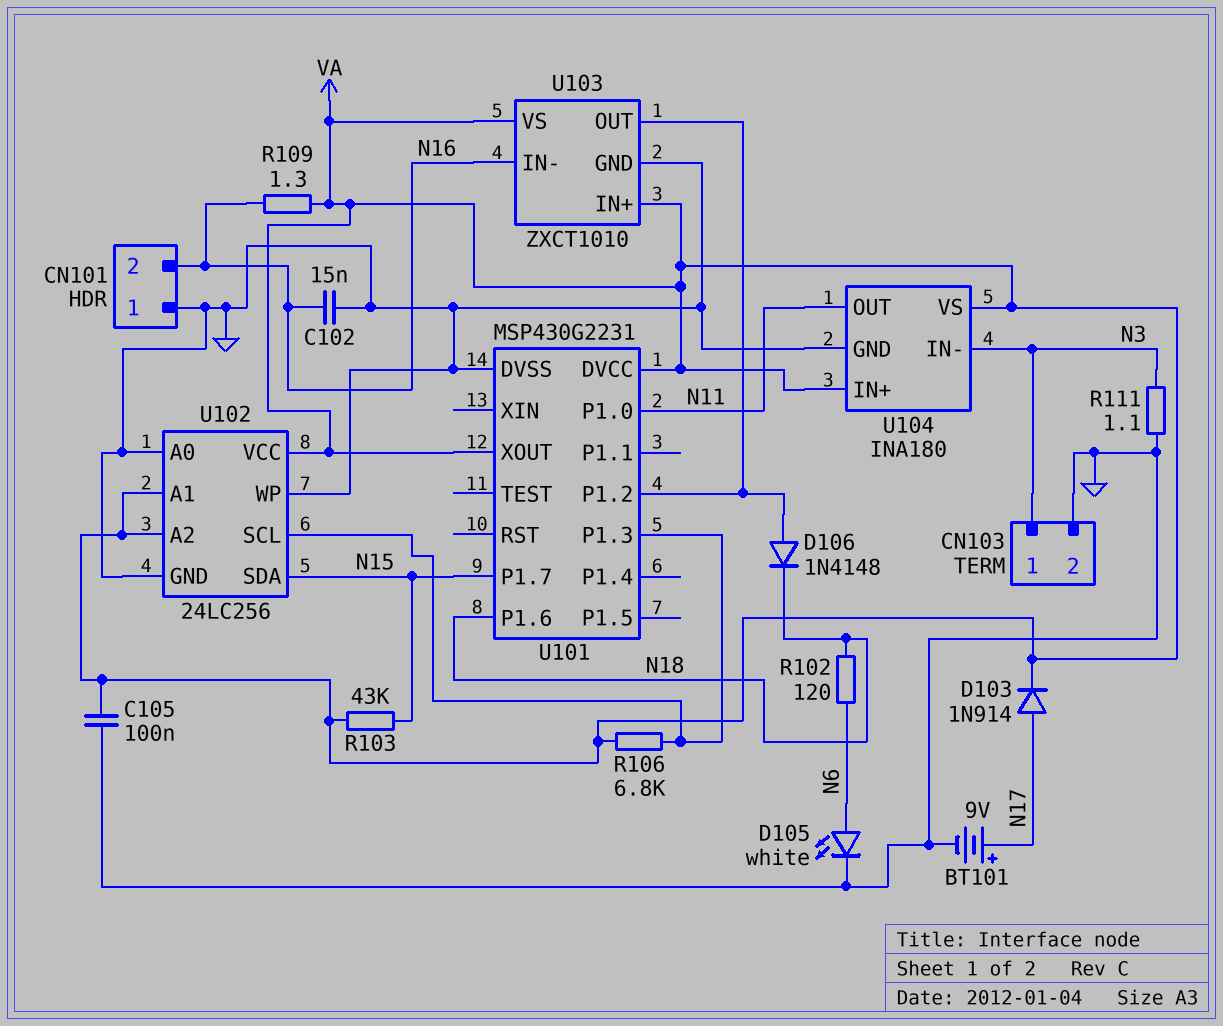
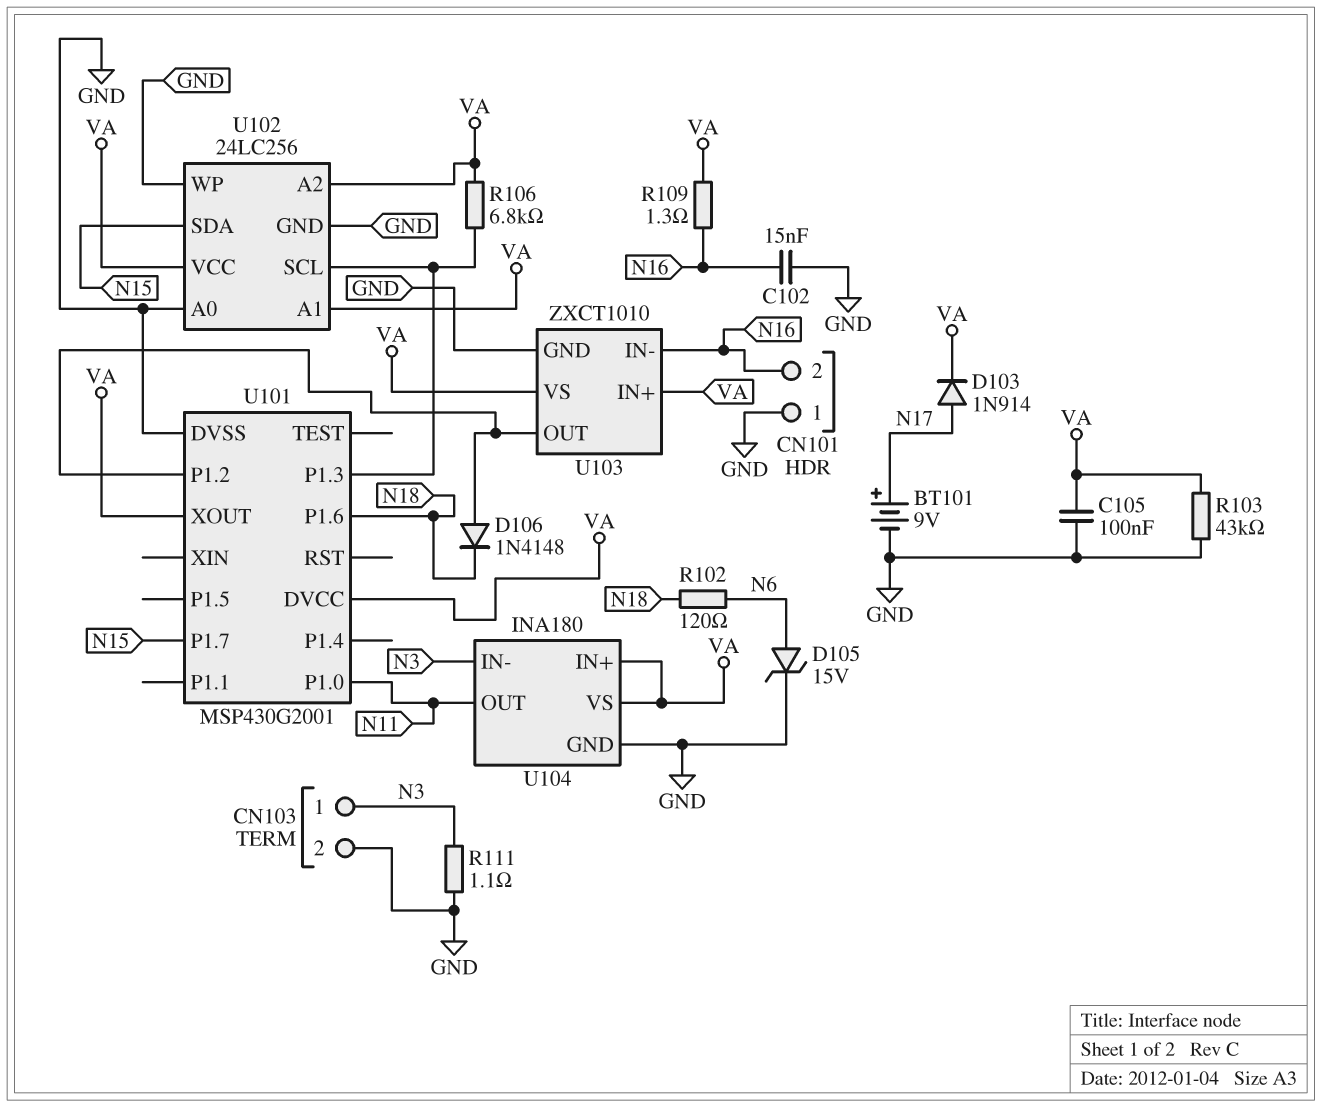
D105: LED white (A N6, K GND) -> zener 15V (A N6, K GND)
R103: 43k (N15, VA) -> 43k (GND, VA)
U101: MSP430G2231 -> MSP430G2001

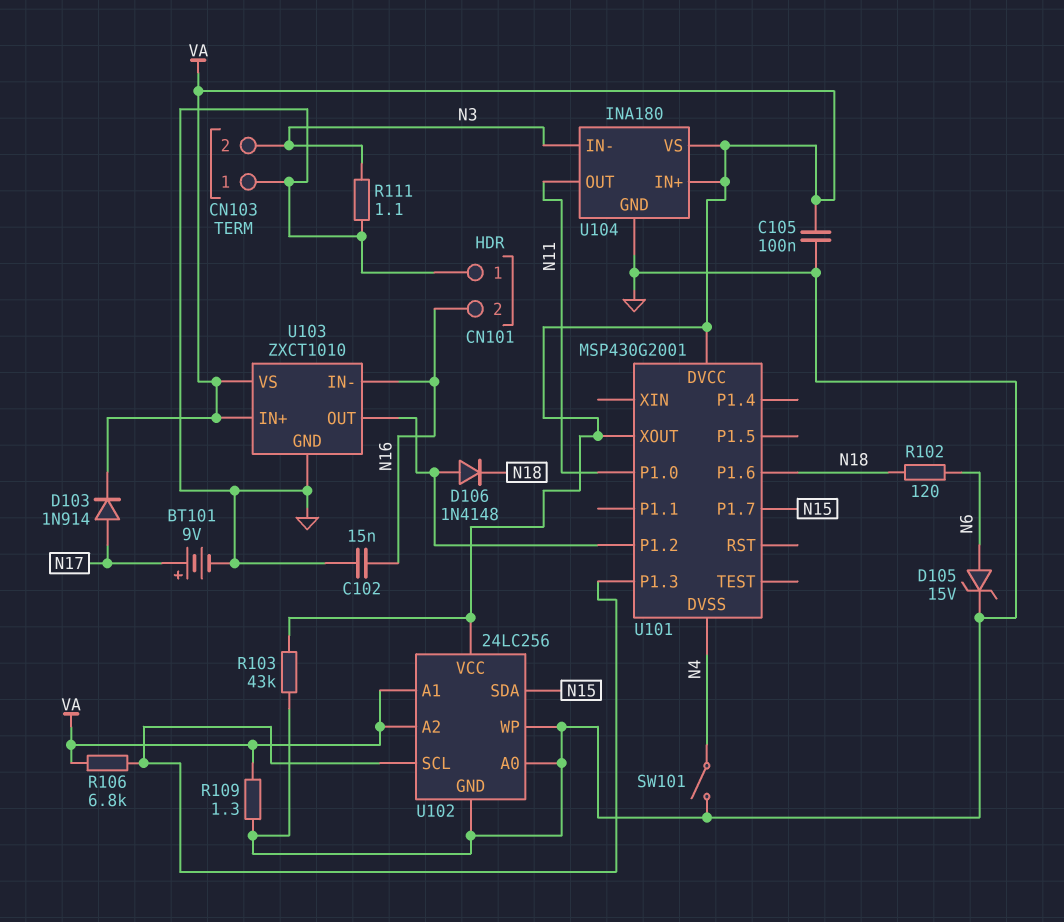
CN103 pin 1: N3 -> GND
CN103 pin 2: GND -> N3
R109: 1.3 (N16, VA) -> 1.3 (GND, VA)
SW101: none -> switch (GND, N4)
U101 pin DVSS: GND -> N4

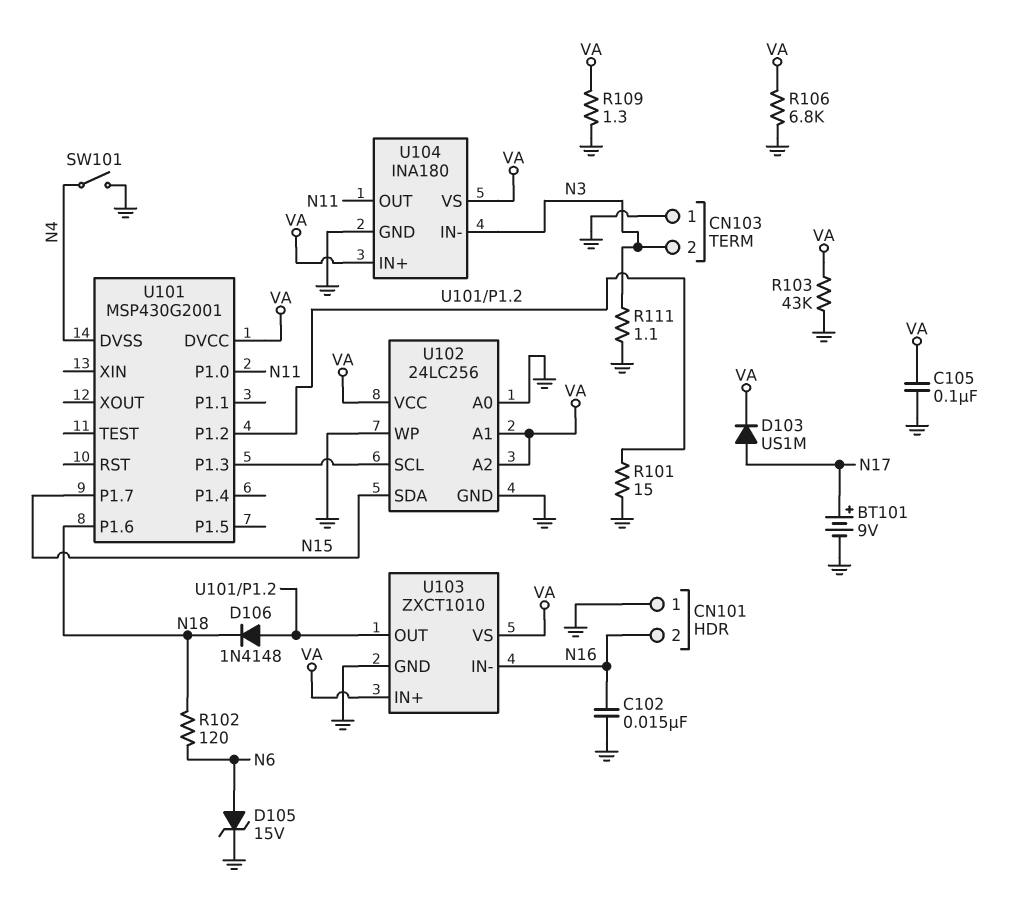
D103: diode 1N914 (A N17, K VA) -> diode US1M (A N17, K VA)
R101: none -> 15 (GND, U101/P1.2)
R106: 6.8k (U101/P1.3, VA) -> 6.8k (GND, VA)
U101 pin XOUT: VA -> none

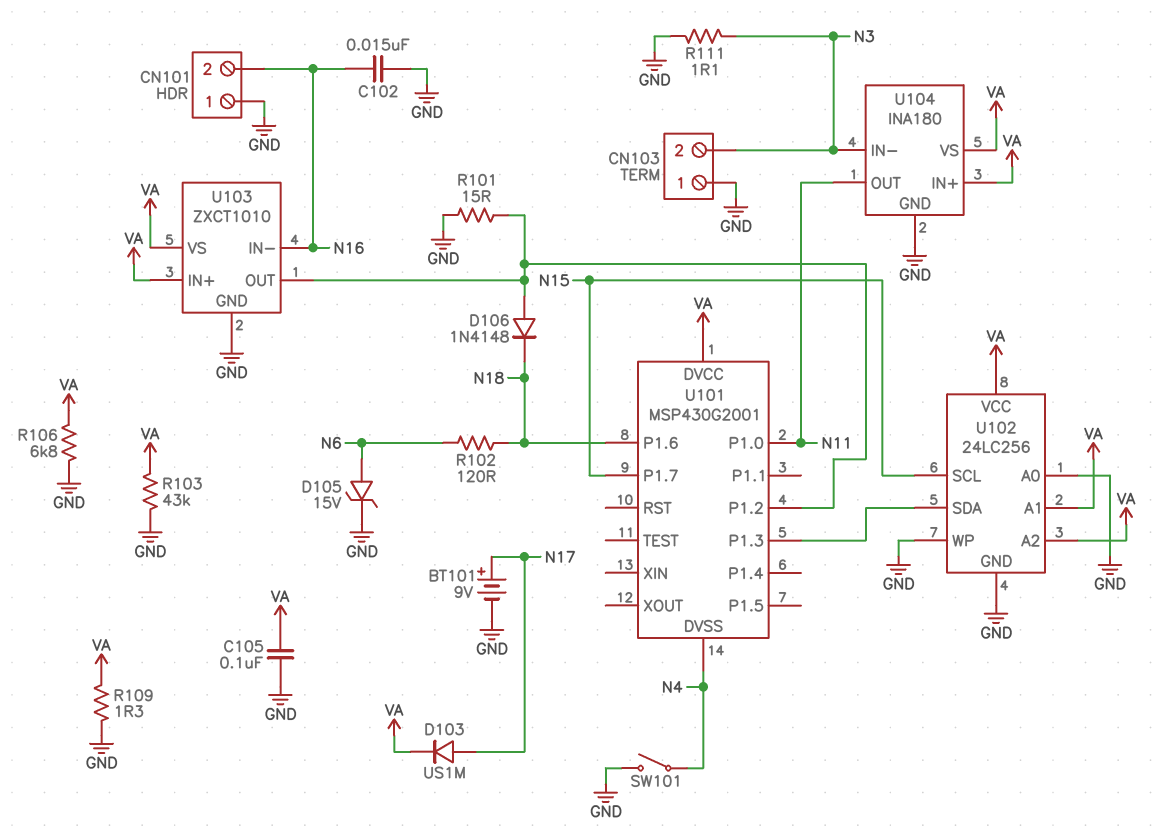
U102 pin SCL: U101/P1.3 -> N15
U102 pin SDA: N15 -> U101/P1.3

